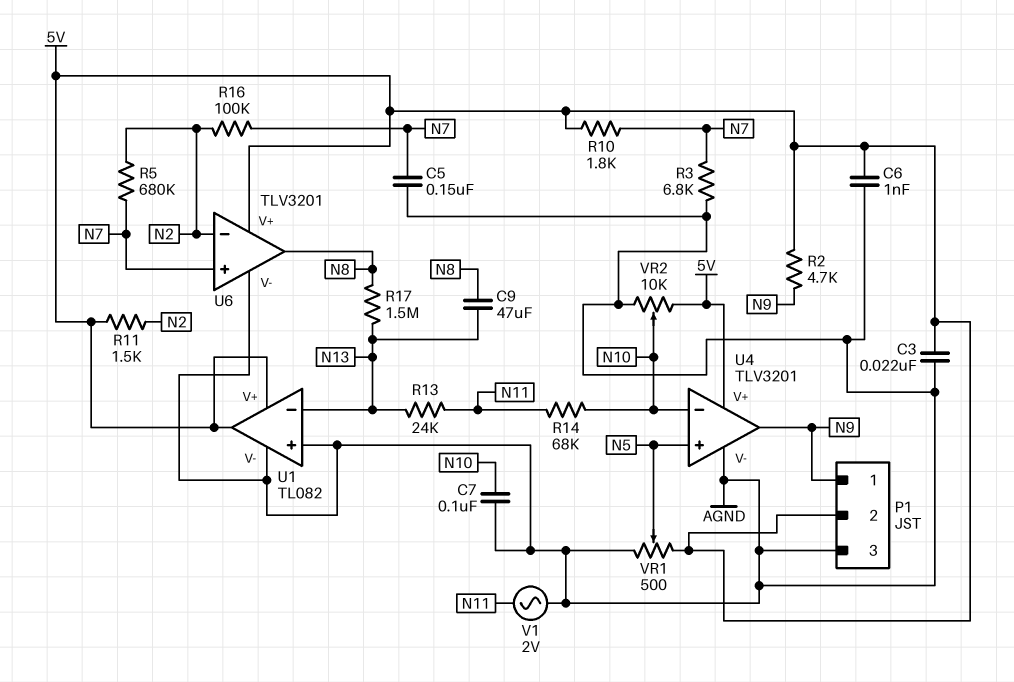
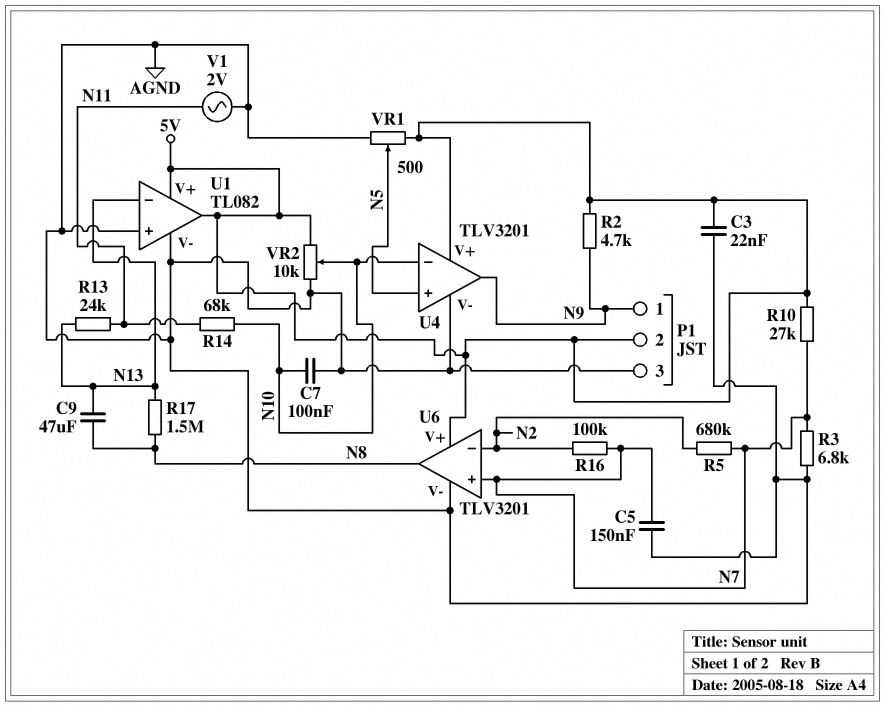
C6: 1nF (5V, AGND) -> none
R10: 1.8k (5V, N7) -> 27k (5V, N7)
R11: 1.5k (5V, N2) -> none

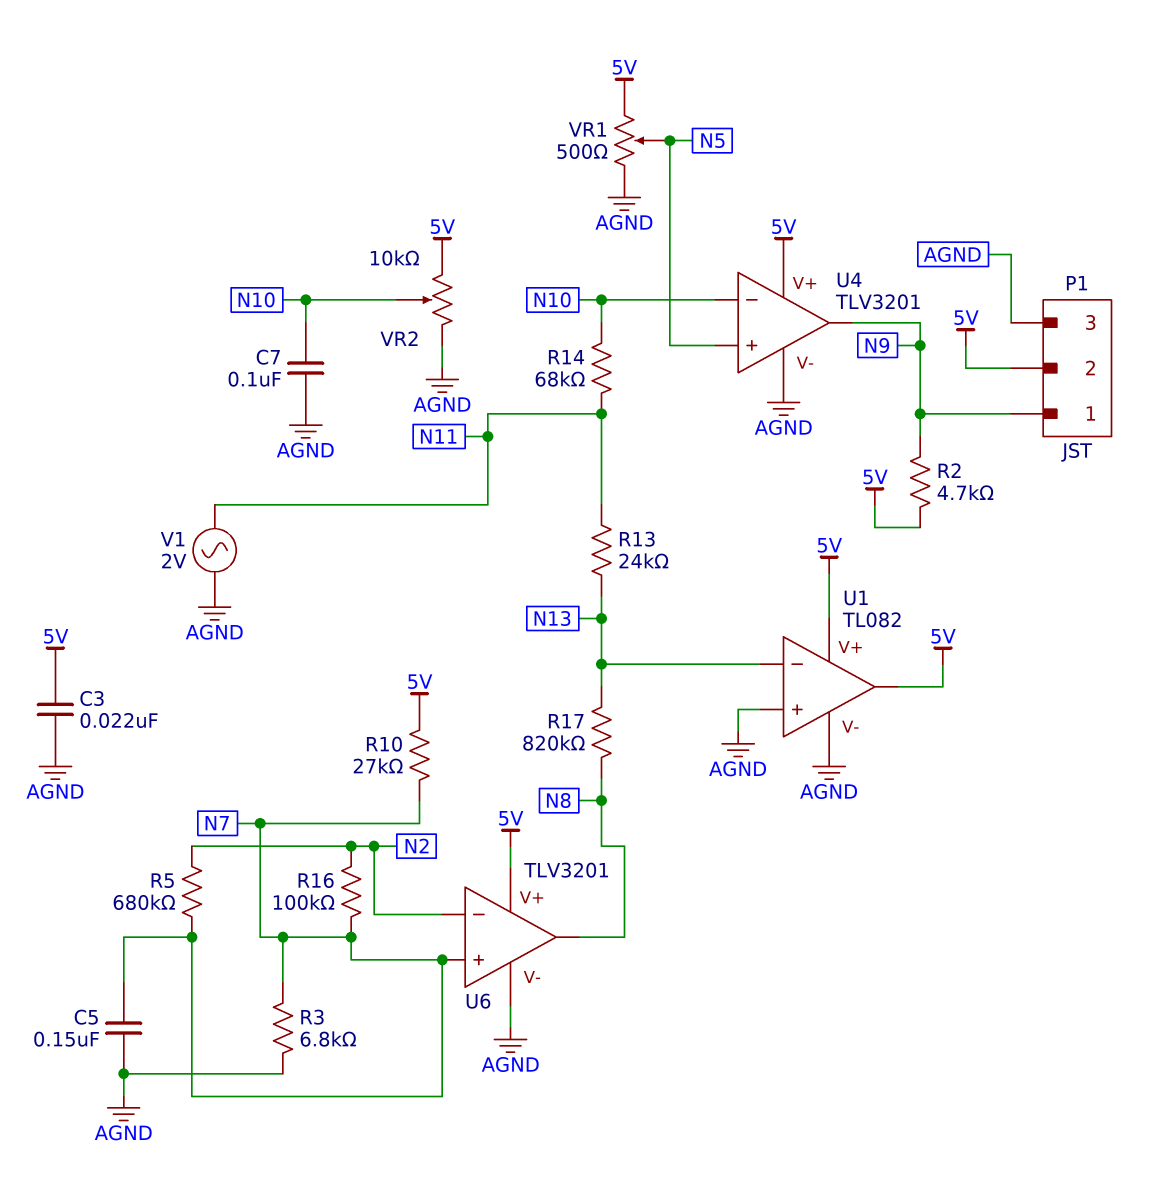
C9: 47uF (N8, N13) -> none
R17: 1.5M (N8, N13) -> 820k (N8, N13)

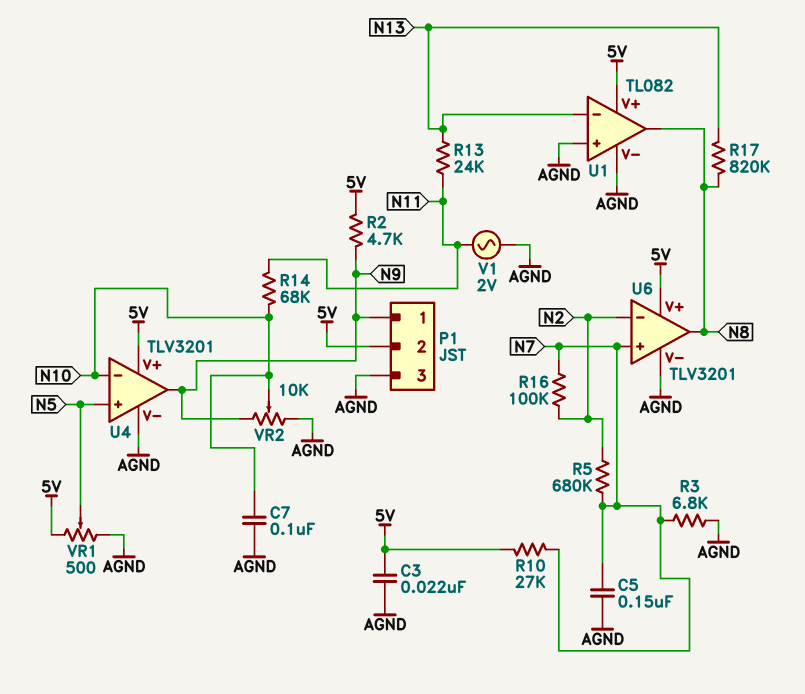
U1 pin out: 5V -> N8
VR2: 10k (5V, AGND, wiper N10) -> 10k (AGND, N9, wiper N10)

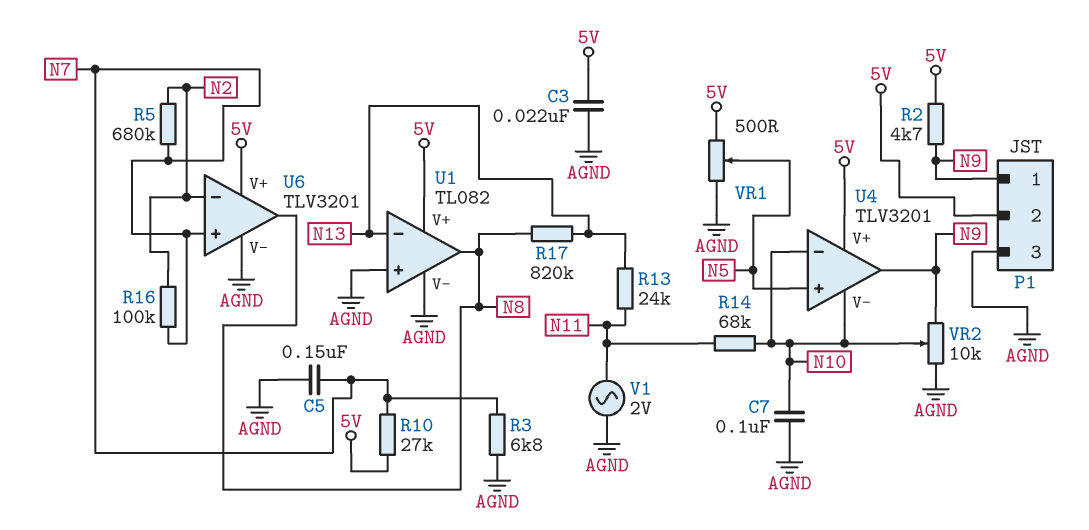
U4 pin V-: AGND -> N10

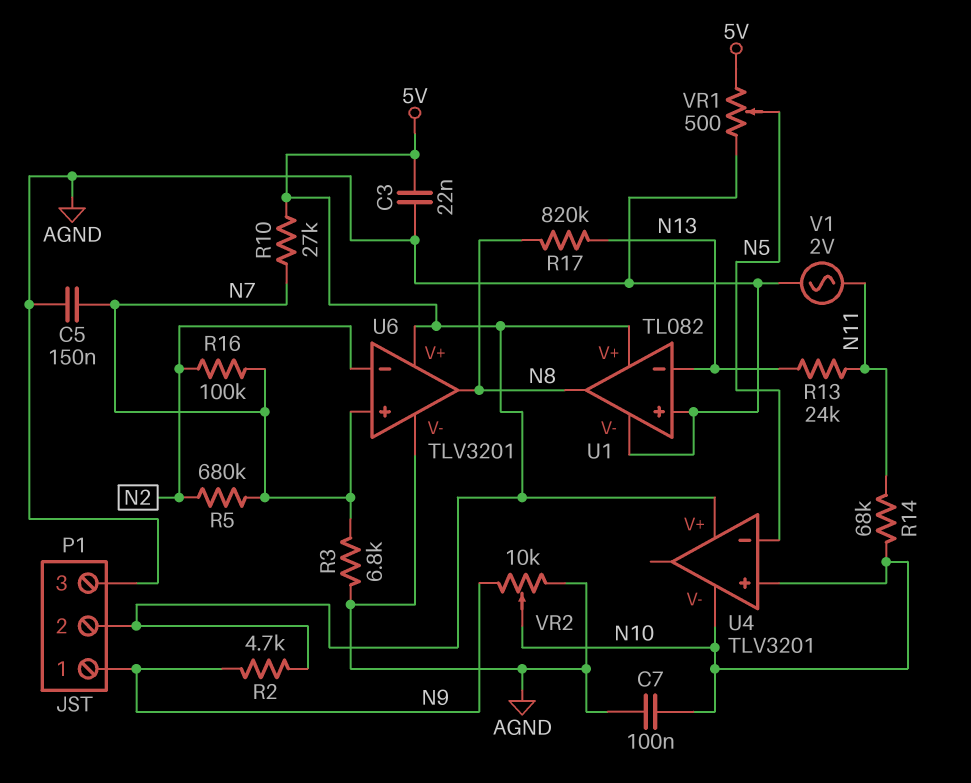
U4 pin in+: N5 -> N10
U4 pin in-: N10 -> N5
U4 pin out: N9 -> none

